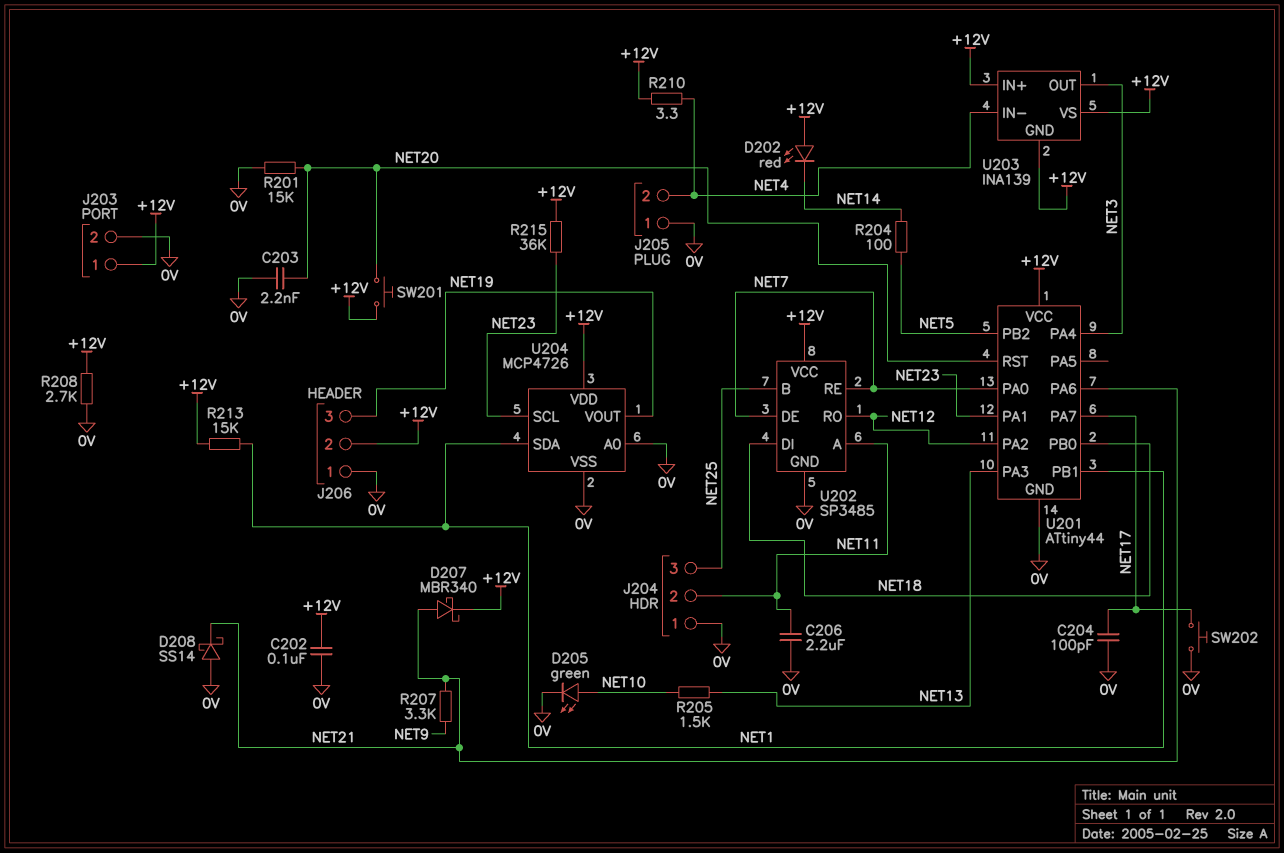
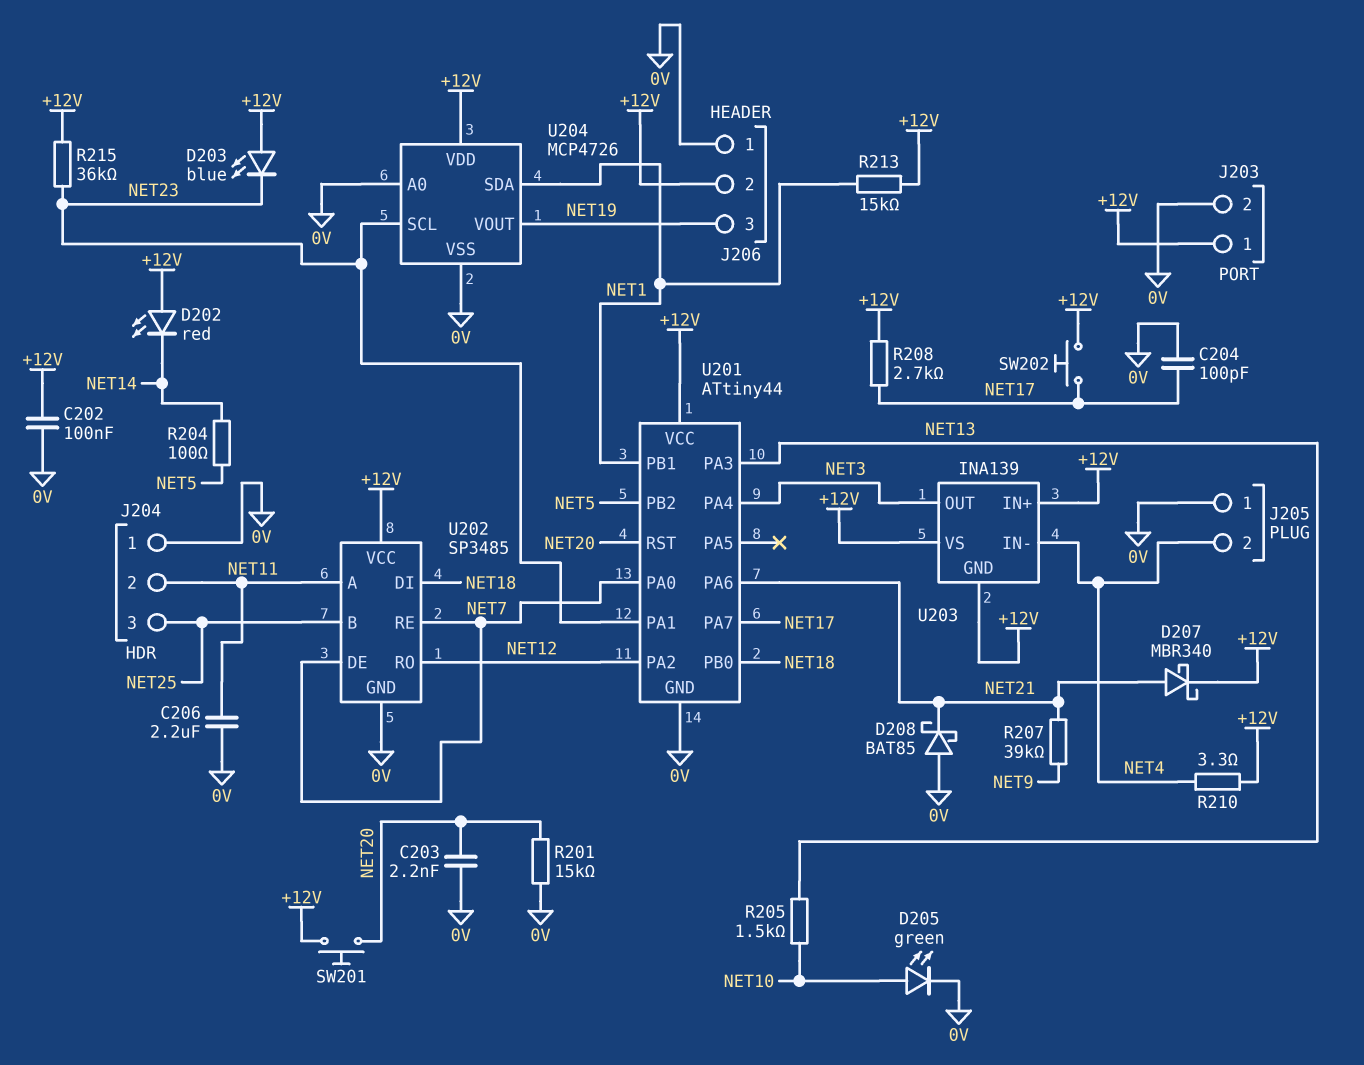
D203: none -> LED blue (A +12V, K NET23)
D208: schottky SS14 (A 0V, K NET21) -> schottky BAT85 (A 0V, K NET21)
R207: 3.3k (NET9, NET21) -> 39k (NET9, NET21)
R208: 2.7k (+12V, 0V) -> 2.7k (+12V, NET17)
SW202: button (0V, NET17) -> button (+12V, NET17)

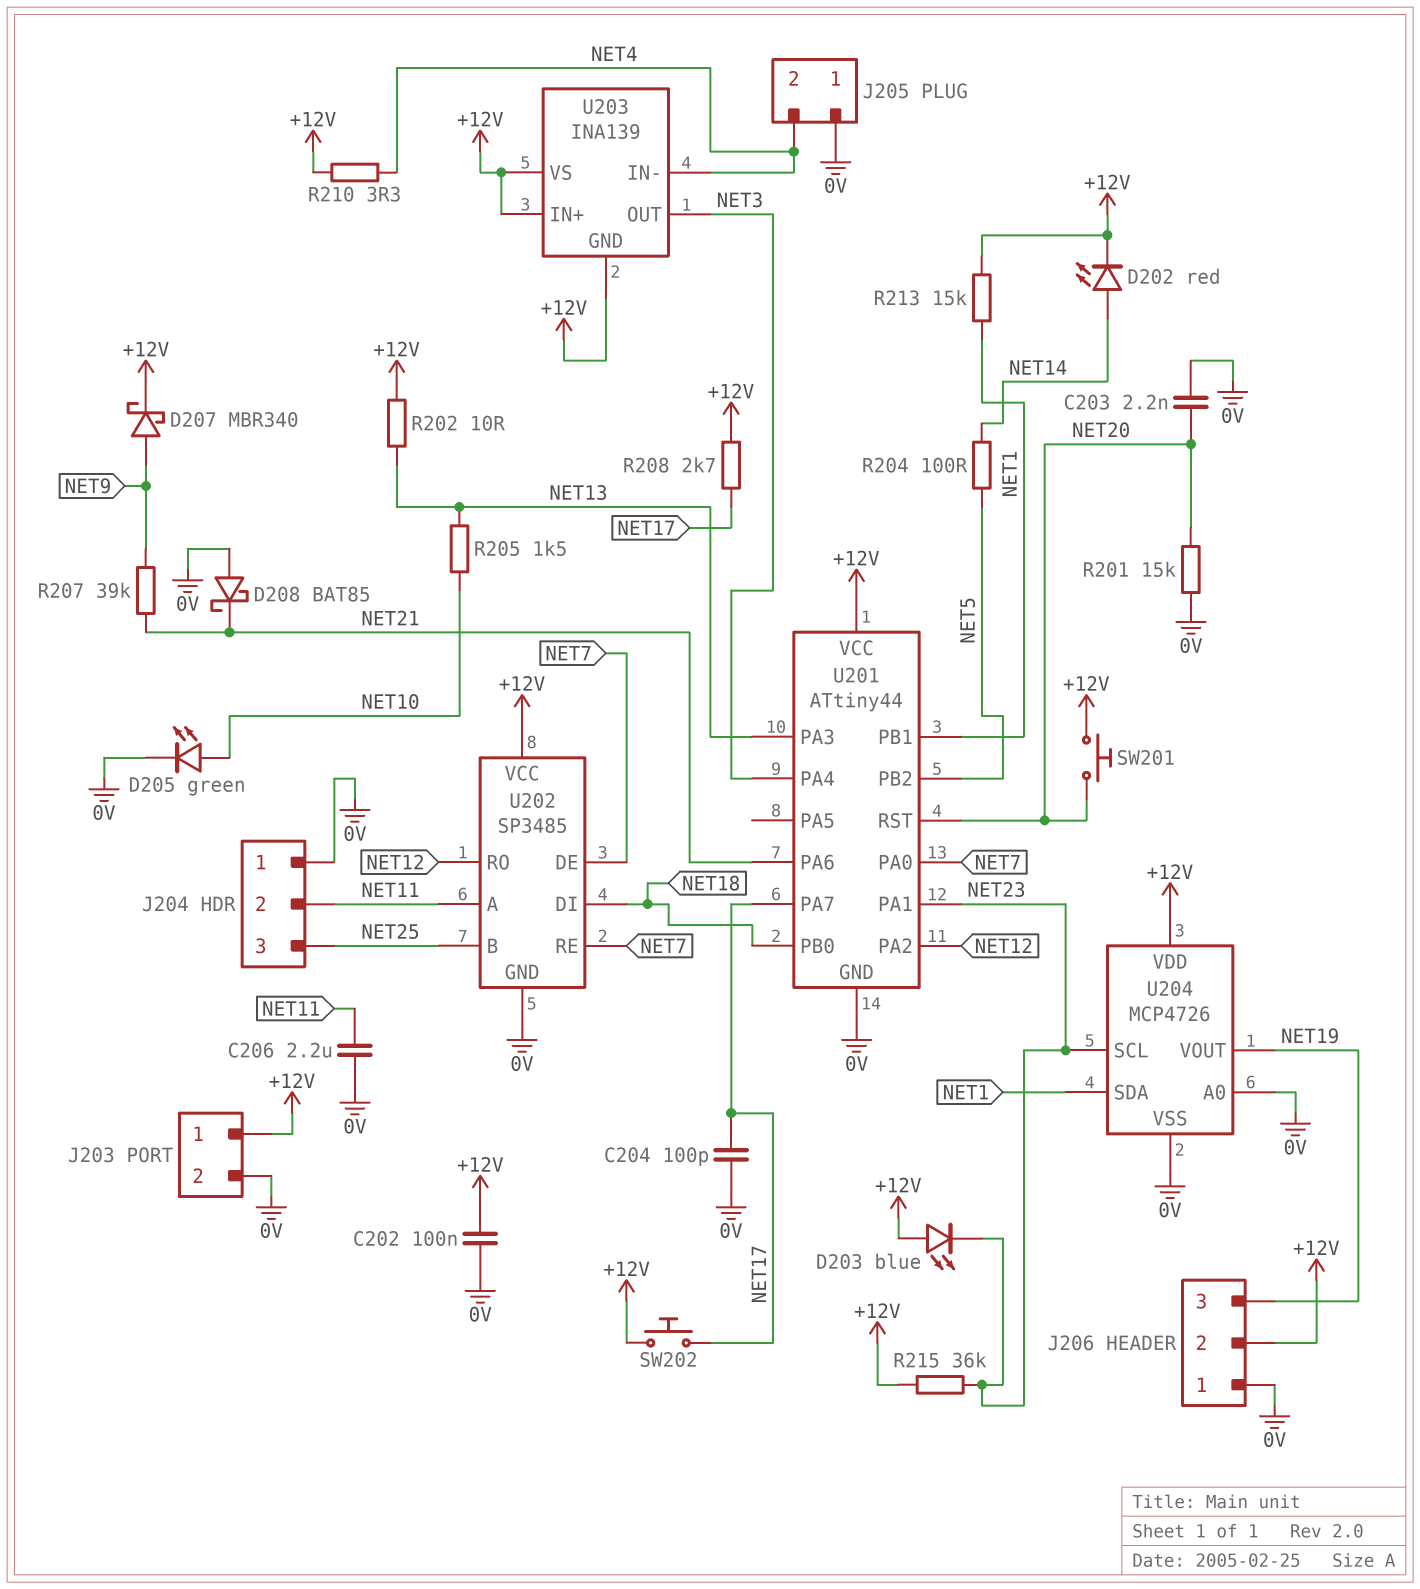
D202: LED red (A +12V, K NET14) -> LED red (A NET14, K +12V)
D207: schottky MBR340 (A NET21, K +12V) -> schottky MBR340 (A NET9, K +12V)
R202: none -> 10 (+12V, NET13)

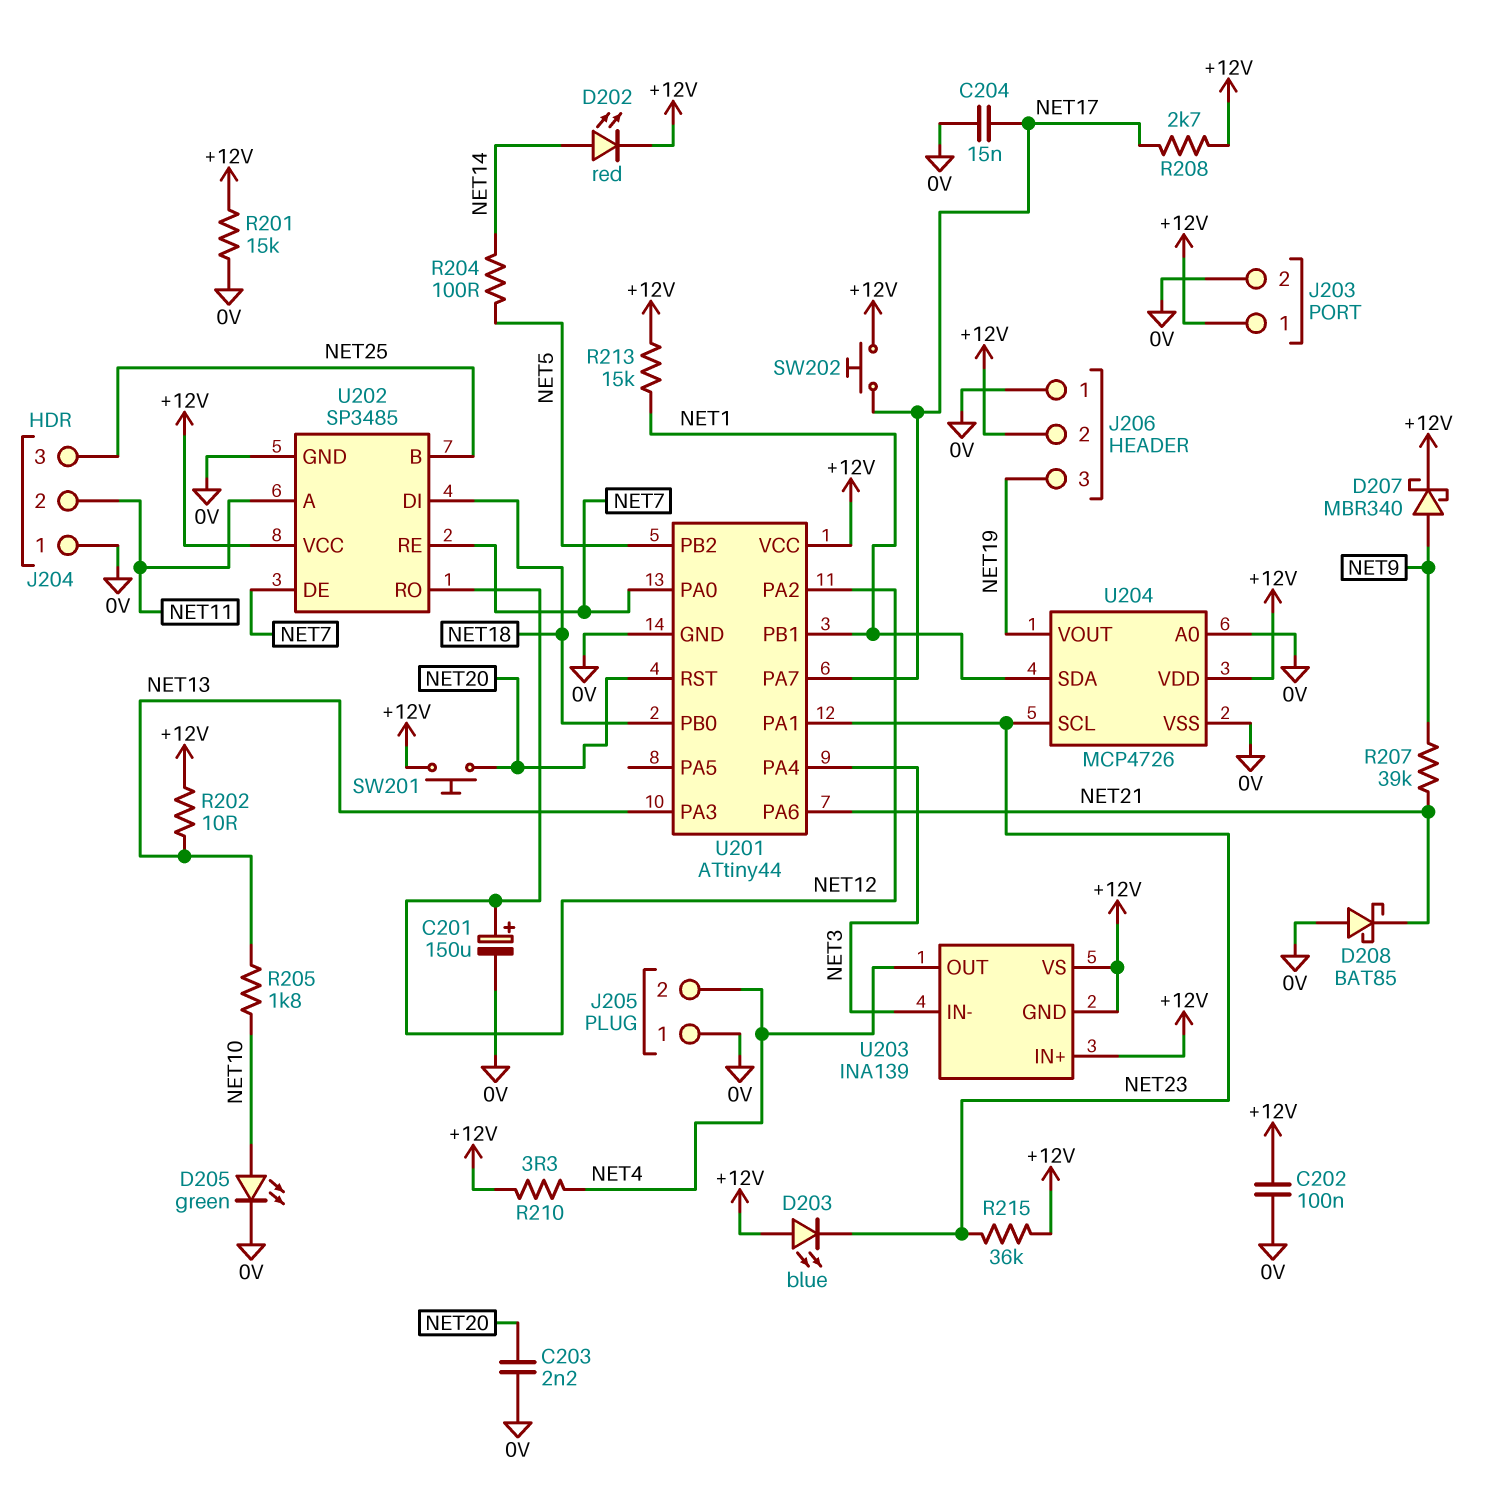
C201: none -> 150uF (plus NET12, minus 0V)
C204: 100pF (0V, NET17) -> 15nF (0V, NET17)
C206: 2.2uF (0V, NET11) -> none
R201: 15k (0V, NET20) -> 15k (+12V, 0V)
R205: 1.5k (NET10, NET13) -> 1.8k (NET10, NET13)
U203 pin IN-: NET4 -> NET3
U203 pin OUT: NET3 -> NET4

